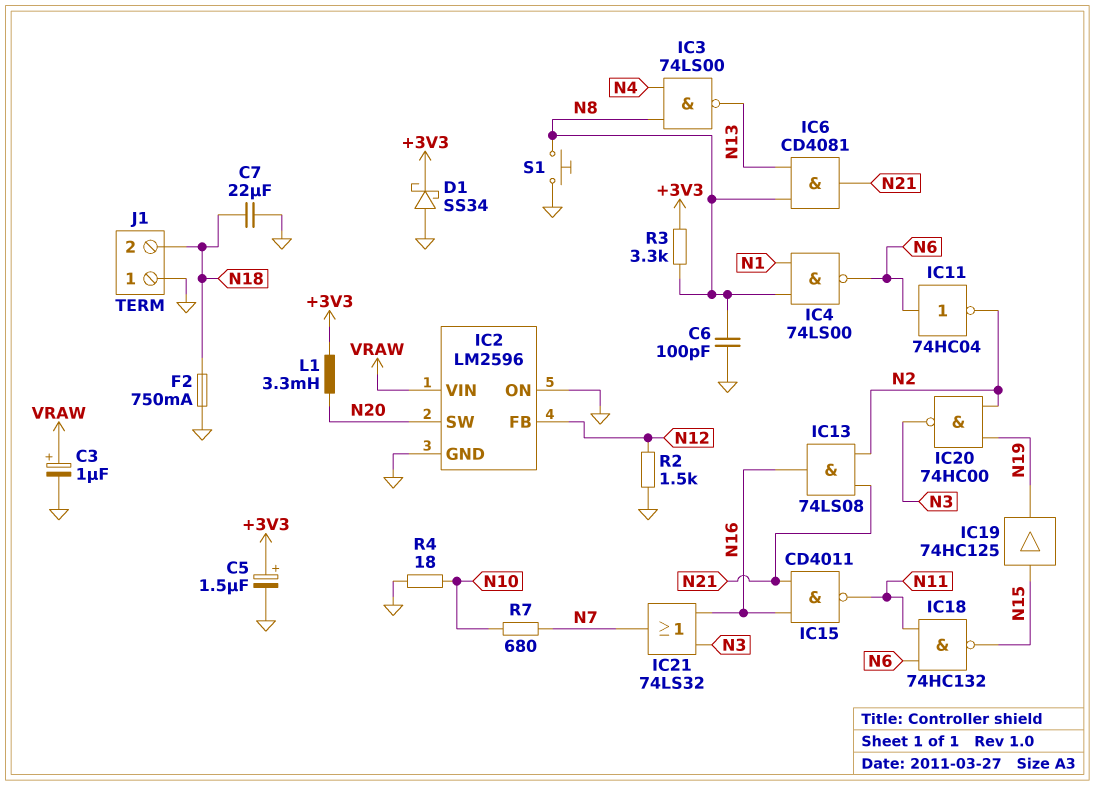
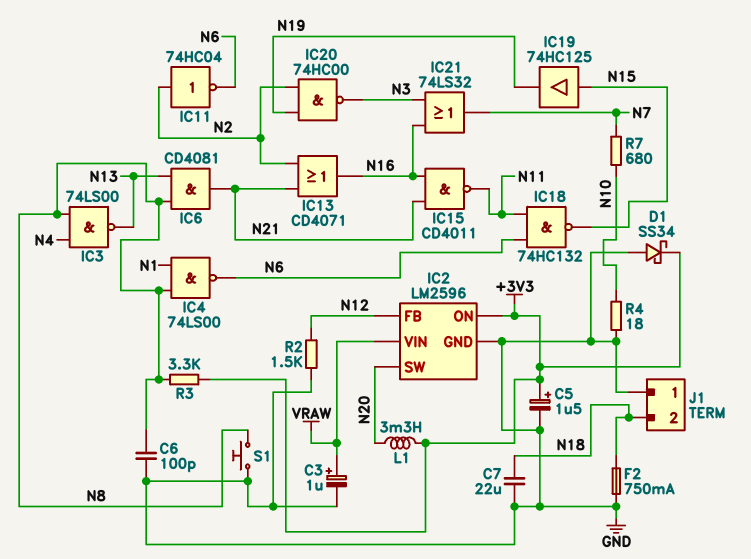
IC2 pin ON: GND -> +3V3
IC11: NOT 74HC04 (in N6, out N2) -> NOT 74HC04 (in N2, out N6)
IC13: AND 74LS08 (in N2, in N21, out N16) -> OR CD4071 (in N2, in N21, out N16)

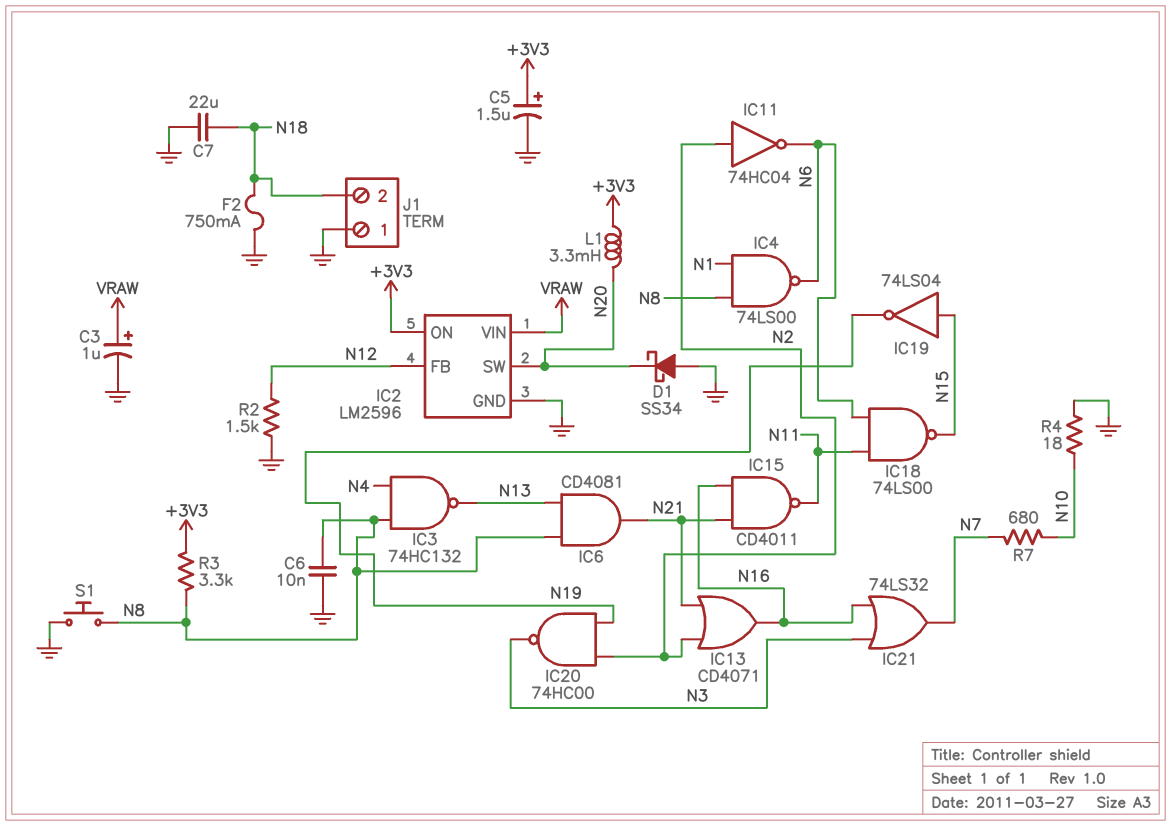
C6: 100pF (GND, N8) -> 10nF (GND, N8)
D1: schottky SS34 (A GND, K +3V3) -> schottky SS34 (A GND, K N20)
IC3: NAND 74LS00 (in N4, in N8, out N13) -> NAND 74HC132 (in N4, in N8, out N13)
IC18: NAND 74HC132 (in N6, in N11, out N15) -> NAND 74LS00 (in N6, in N11, out N15)
IC19: buffer 74HC125 (in N15, out N19) -> NOT 74LS04 (in N15, out N19)

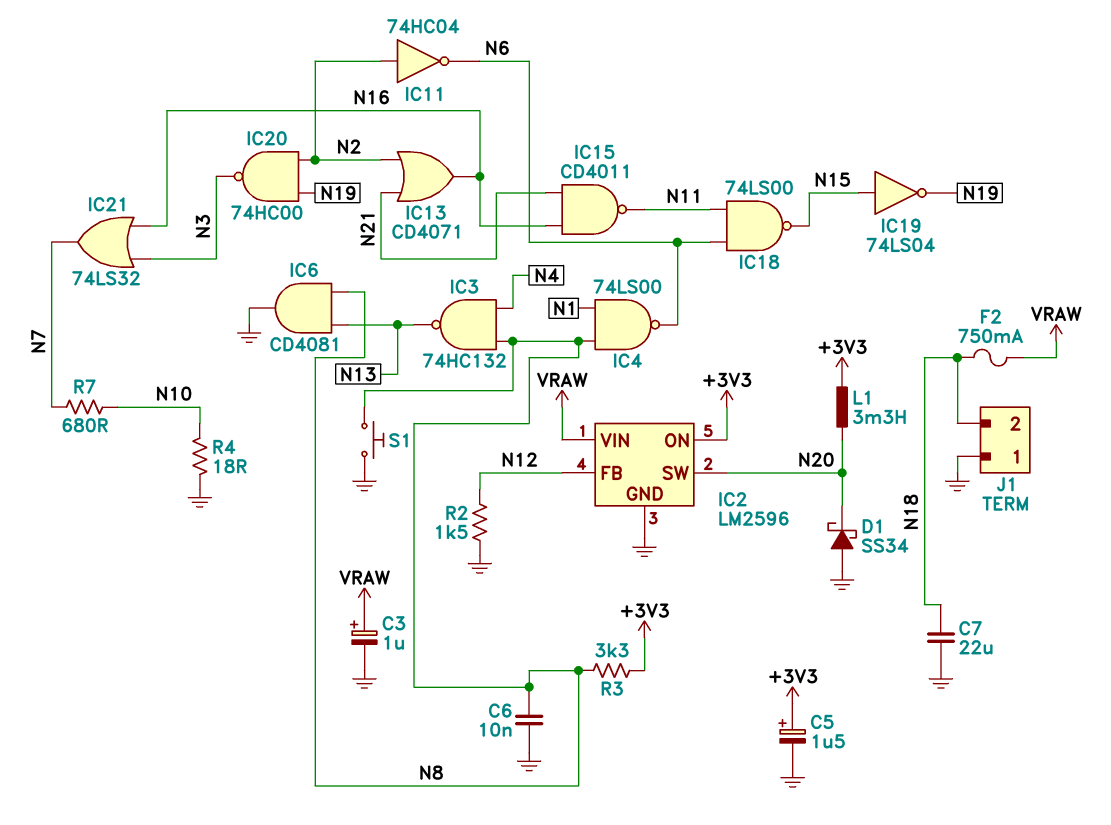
F2: 750mA (GND, N18) -> 750mA (N18, VRAW)
IC6: AND CD4081 (in N8, in N13, out N21) -> AND CD4081 (in N8, in N13, out GND)

